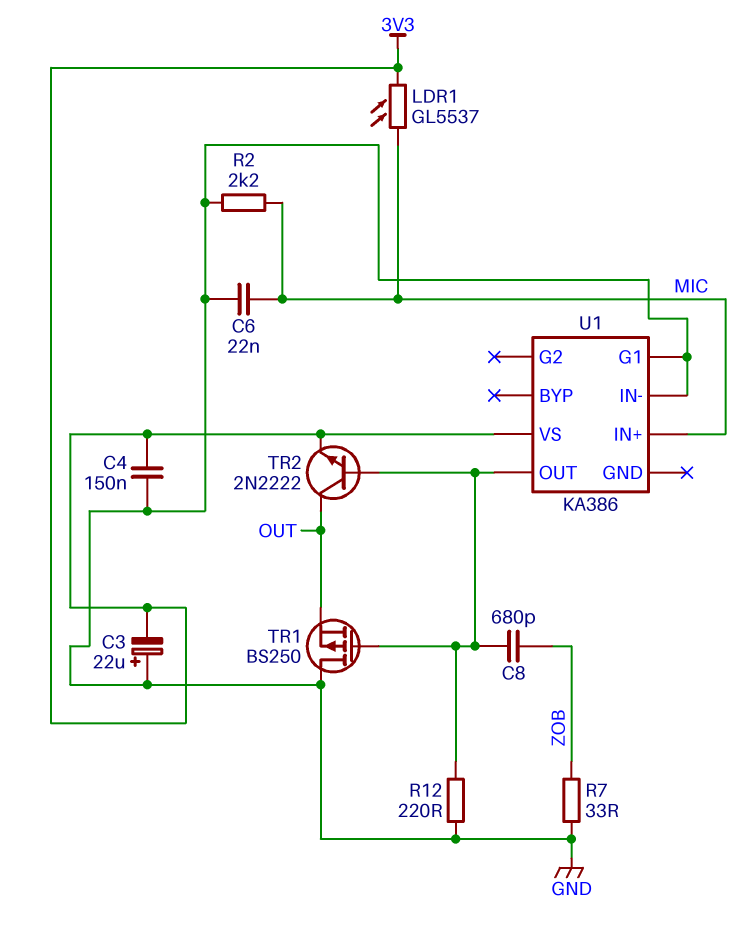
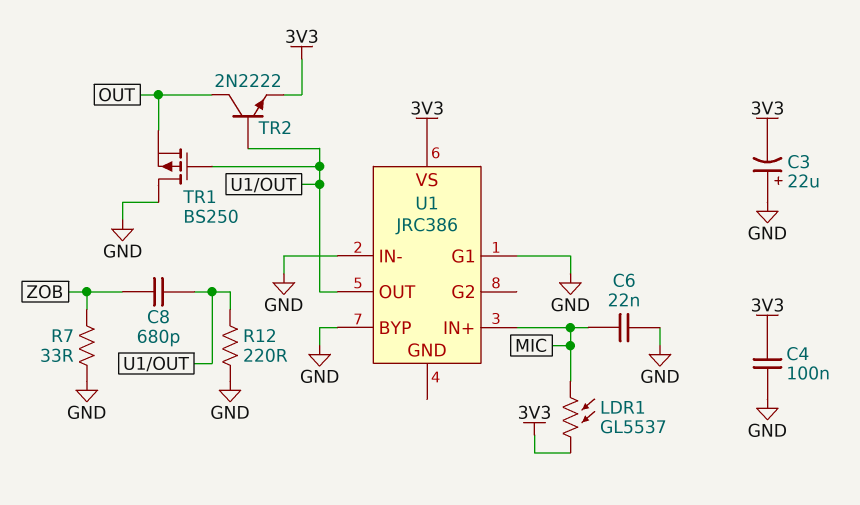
C4: 150nF (3V3, GND) -> 100nF (3V3, GND)
R2: 2.2k (GND, MIC) -> none
U1: KA386 -> JRC386
U1 pin BYP: none -> GND

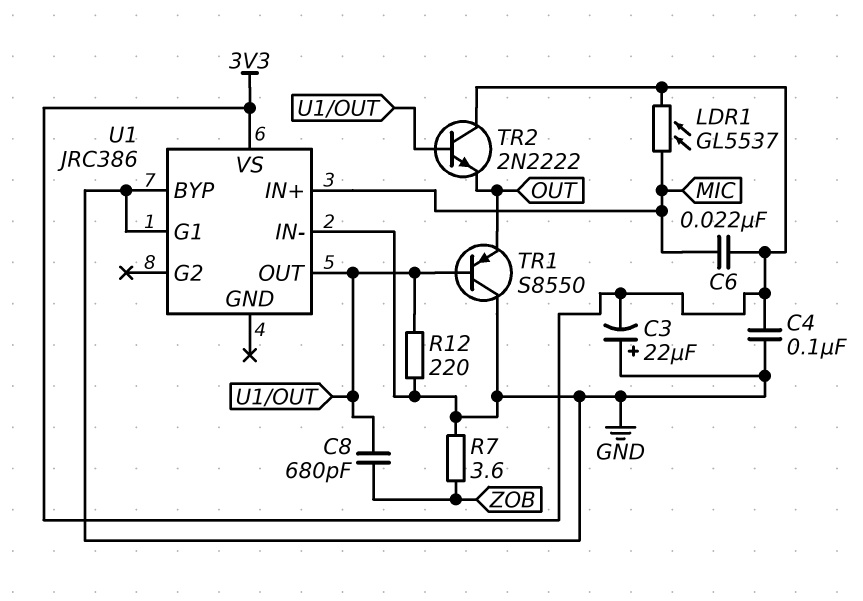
C6: 22nF (GND, MIC) -> 22nF (3V3, MIC)
R7: 33 (GND, ZOB) -> 3.6 (GND, ZOB)
TR1: PMOS BS250 (G U1/OUT, D GND, S OUT) -> PNP S8550 (B U1/OUT, C GND, E OUT)
TR2: NPN 2N2222 (B U1/OUT, C OUT, E 3V3) -> NPN 2N2222 (B U1/OUT, C 3V3, E OUT)

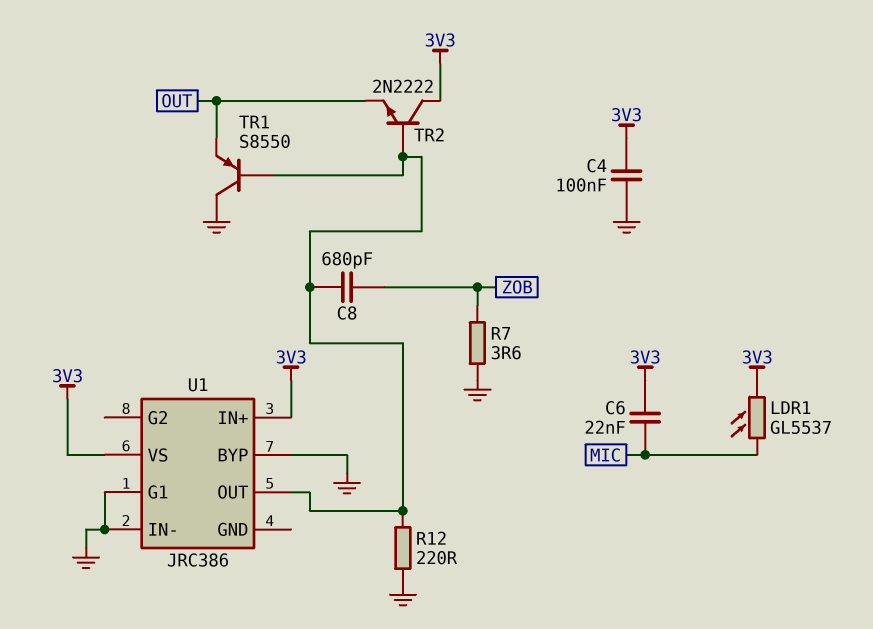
C3: 22uF (plus GND, minus 3V3) -> none
U1 pin IN+: MIC -> 3V3

